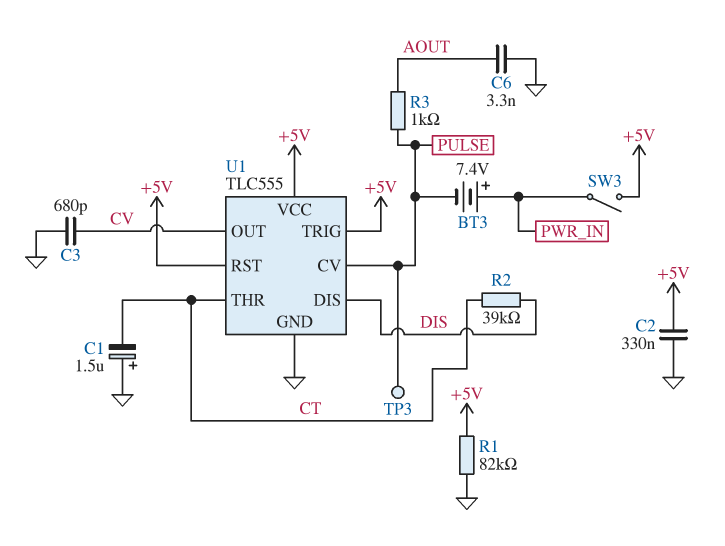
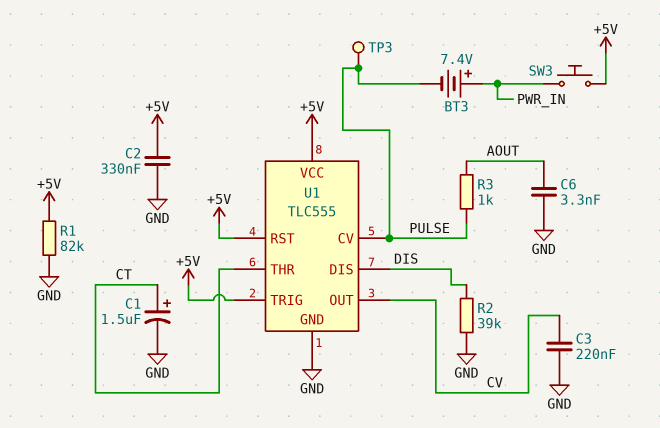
C1: 1.5uF (plus GND, minus CT) -> 1.5uF (plus CT, minus GND)
C3: 680pF (CV, GND) -> 220nF (CV, GND)
R2: 39k (CT, DIS) -> 39k (DIS, GND)
SW3: switch (+5V, PWR_IN) -> button (+5V, PWR_IN)

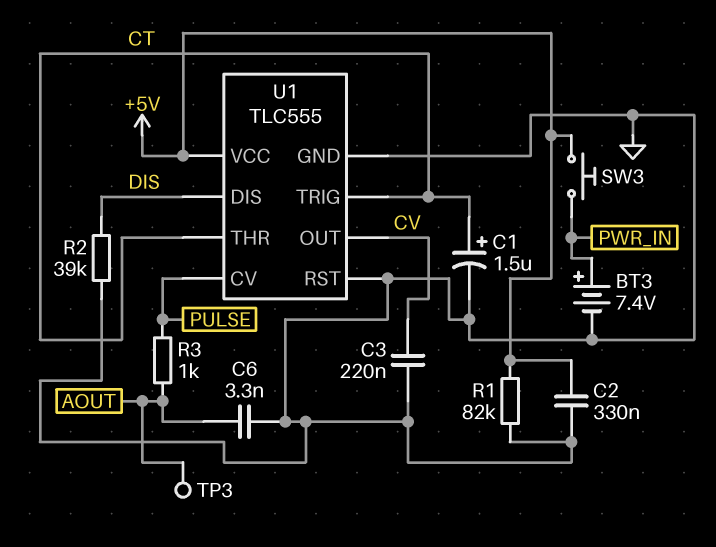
BT3: 7.4V (plus PWR_IN, minus PULSE) -> 7.4V (plus PWR_IN, minus GND)
TP3: test point (PULSE) -> test point (AOUT)
U1 pin RST: +5V -> GND
U1 pin TRIG: +5V -> CT

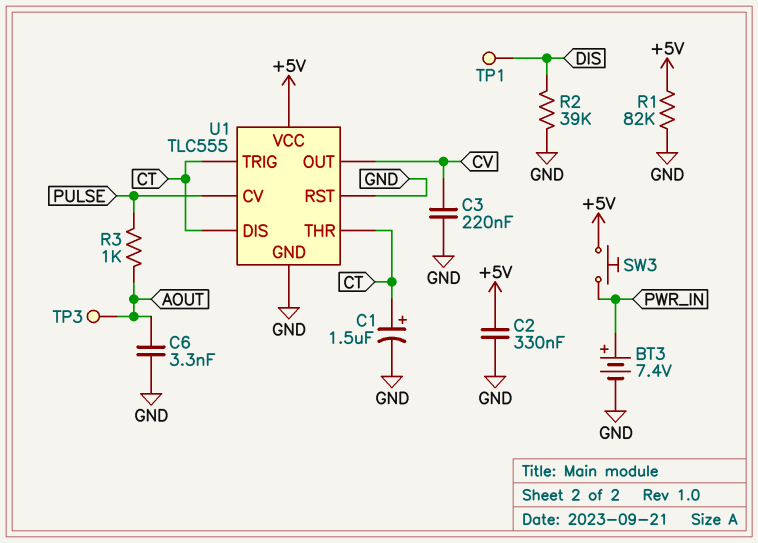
TP1: none -> test point (DIS)
U1 pin DIS: DIS -> CT

